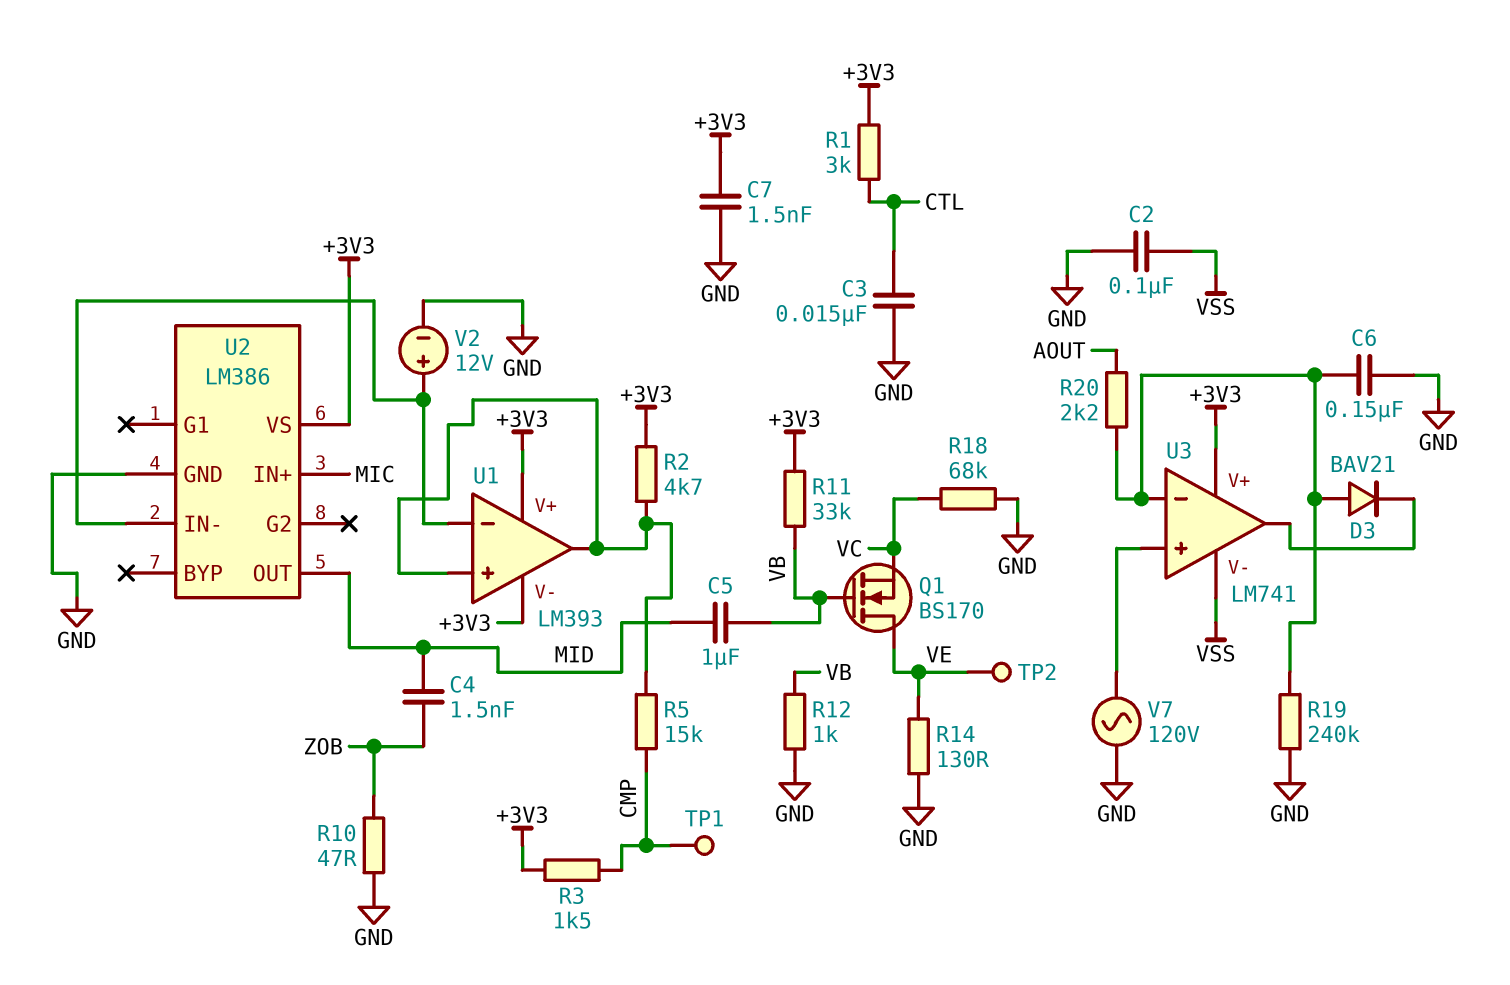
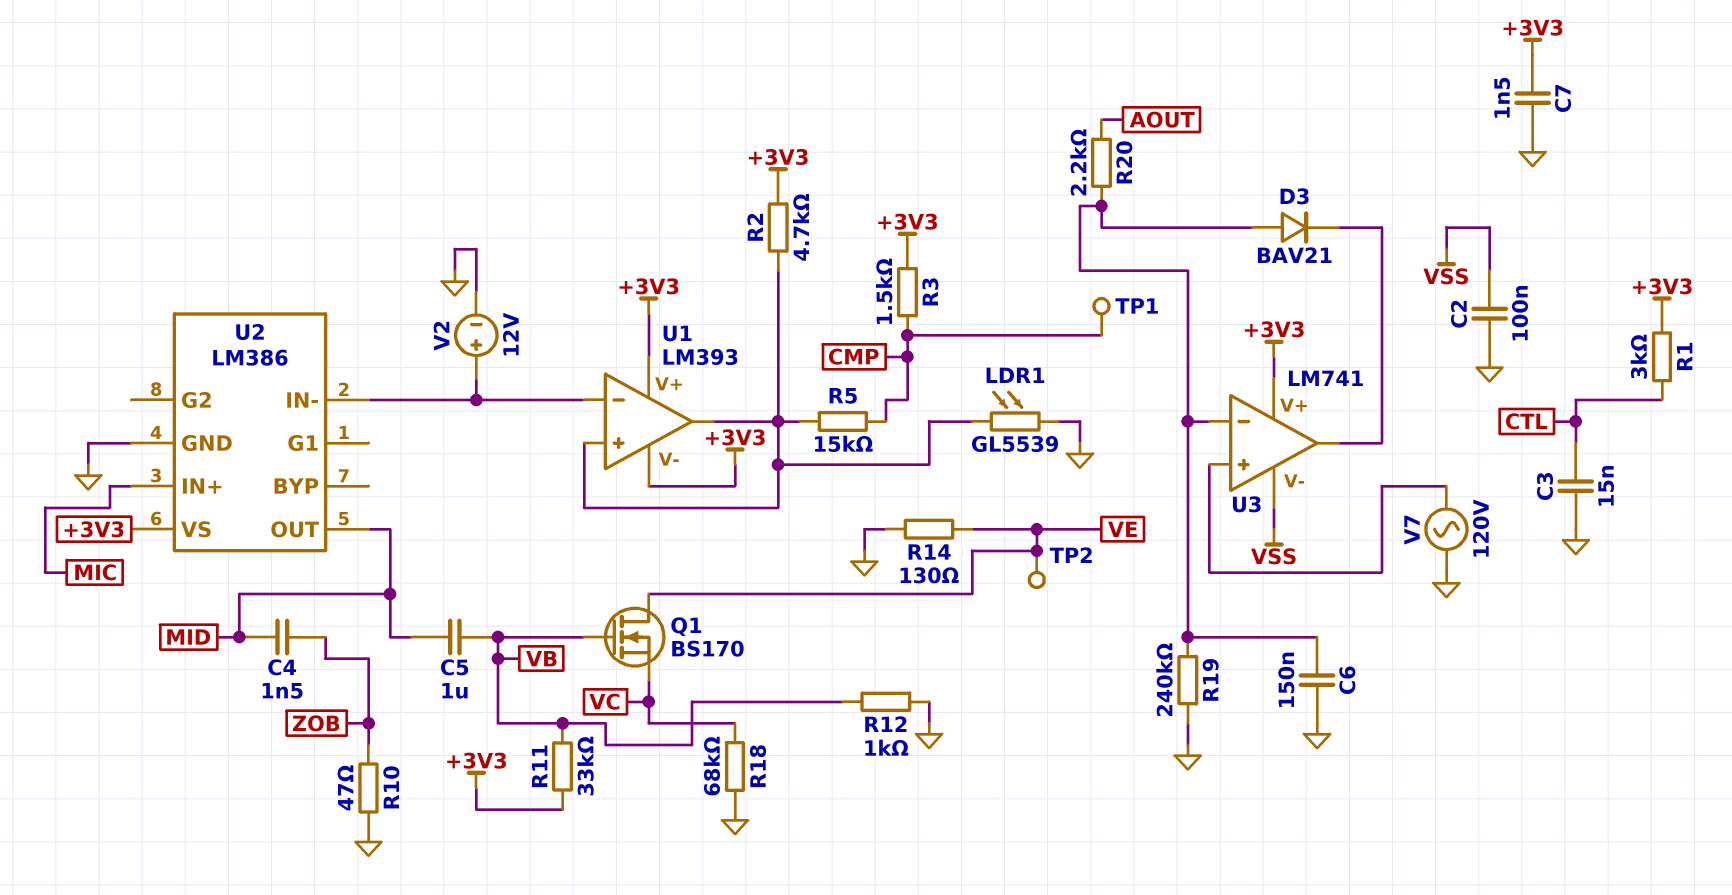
LDR1: none -> GL5539 (GND, U1/in+)

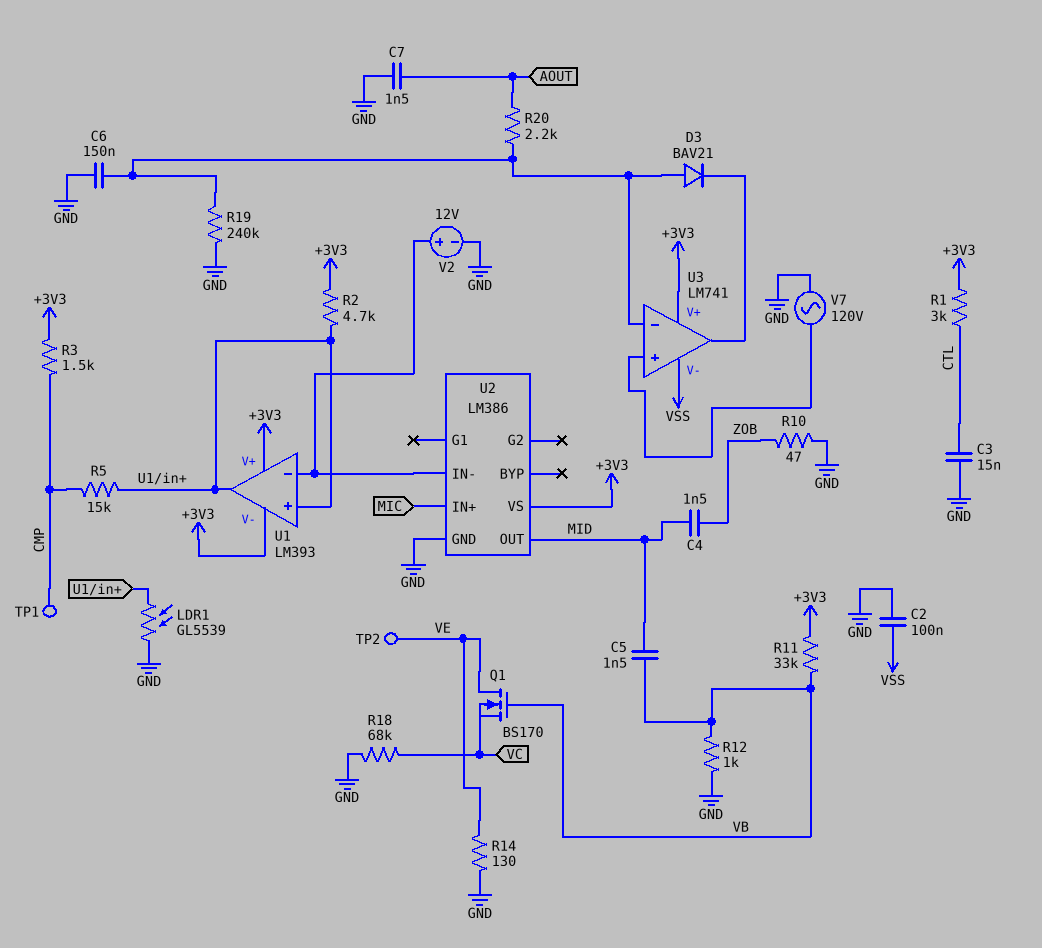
C5: 1uF (MID, VB) -> 1.5nF (MID, VB)
C7: 1.5nF (+3V3, GND) -> 1.5nF (AOUT, GND)

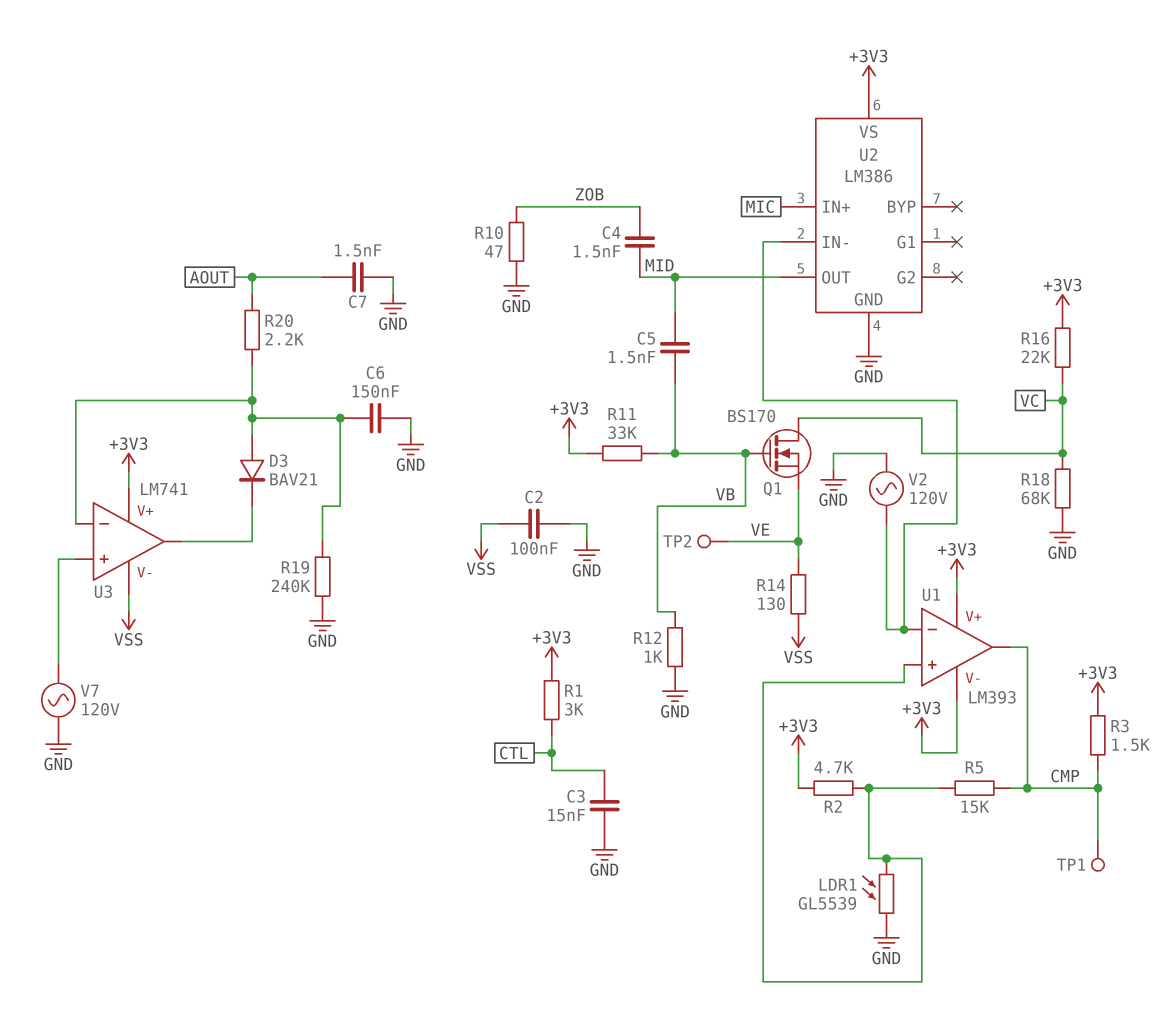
Q1: NMOS BS170 (G VB, D VE, S VC) -> NMOS BS170 (G VB, D VC, S VE)
R14: 130 (GND, VE) -> 130 (VE, VSS)
R16: none -> 22k (+3V3, VC)
U1 pin out: U1/in+ -> CMP
V2: 12V (plus U1/in-, minus GND) -> AC 120V (GND, U1/in-)

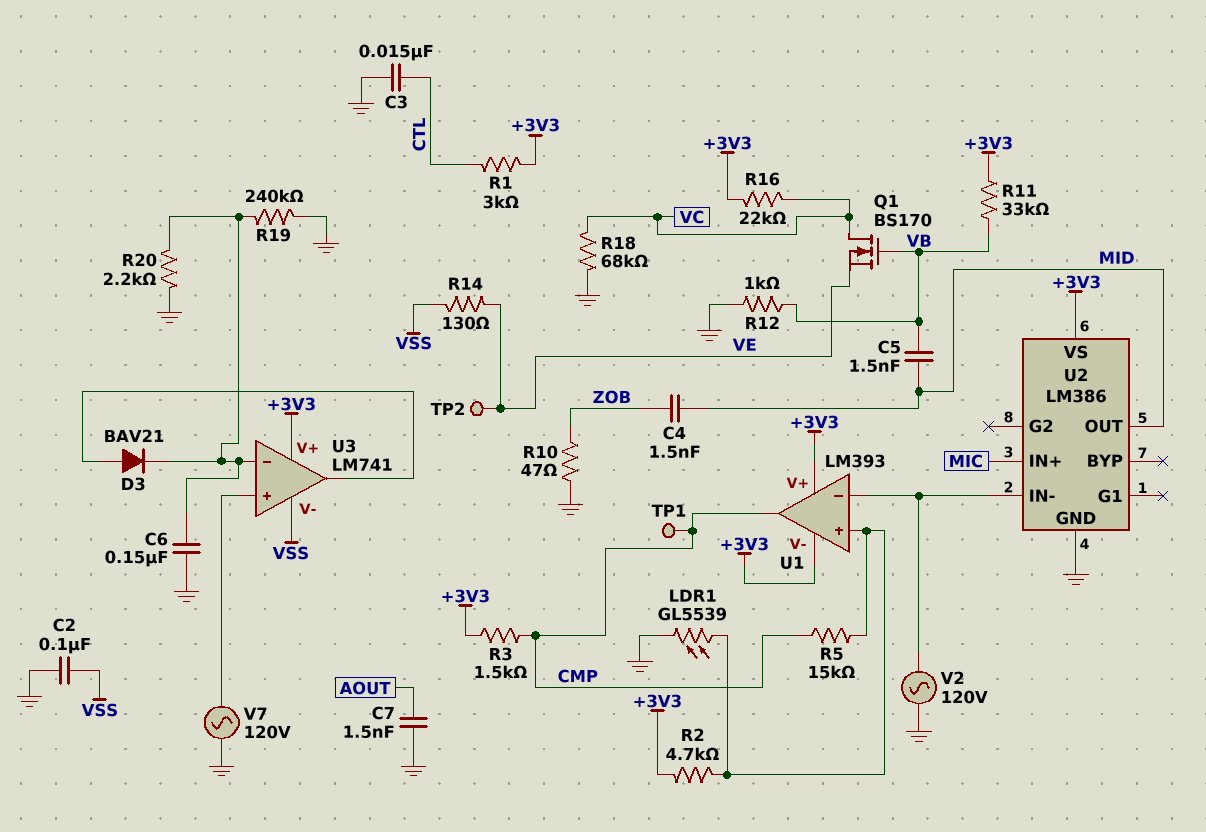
D3: diode BAV21 (A U3/in-, K U3/out) -> diode BAV21 (A U3/out, K U3/in-)
R20: 2.2k (AOUT, U3/in-) -> 2.2k (GND, U3/in-)

